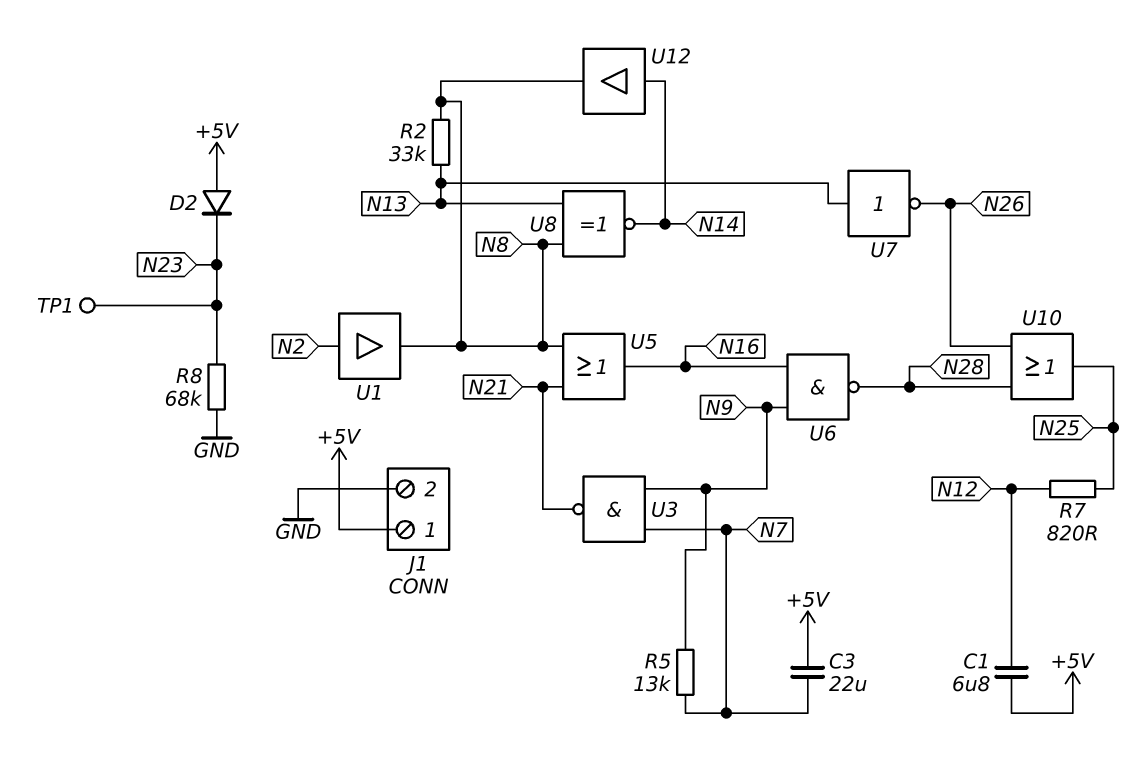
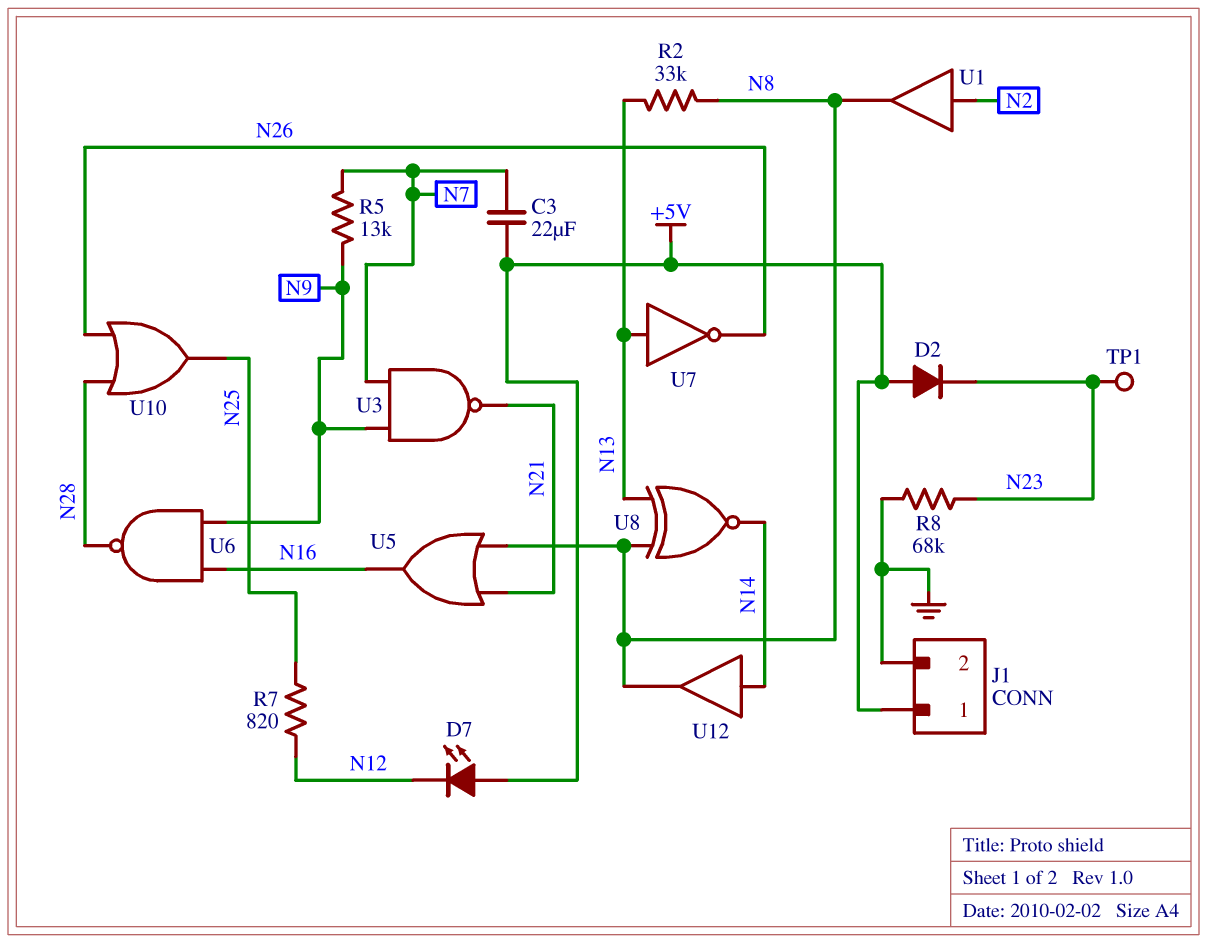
C1: 6.8uF (+5V, N12) -> none
D7: none -> LED (A +5V, K N12)

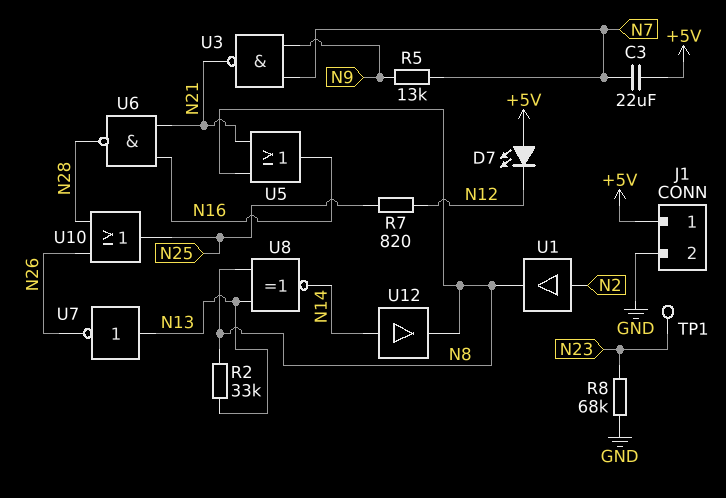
D2: diode (A +5V, K N23) -> none
U6: NAND (in N9, in N16, out N28) -> NAND (in N16, in N21, out N28)

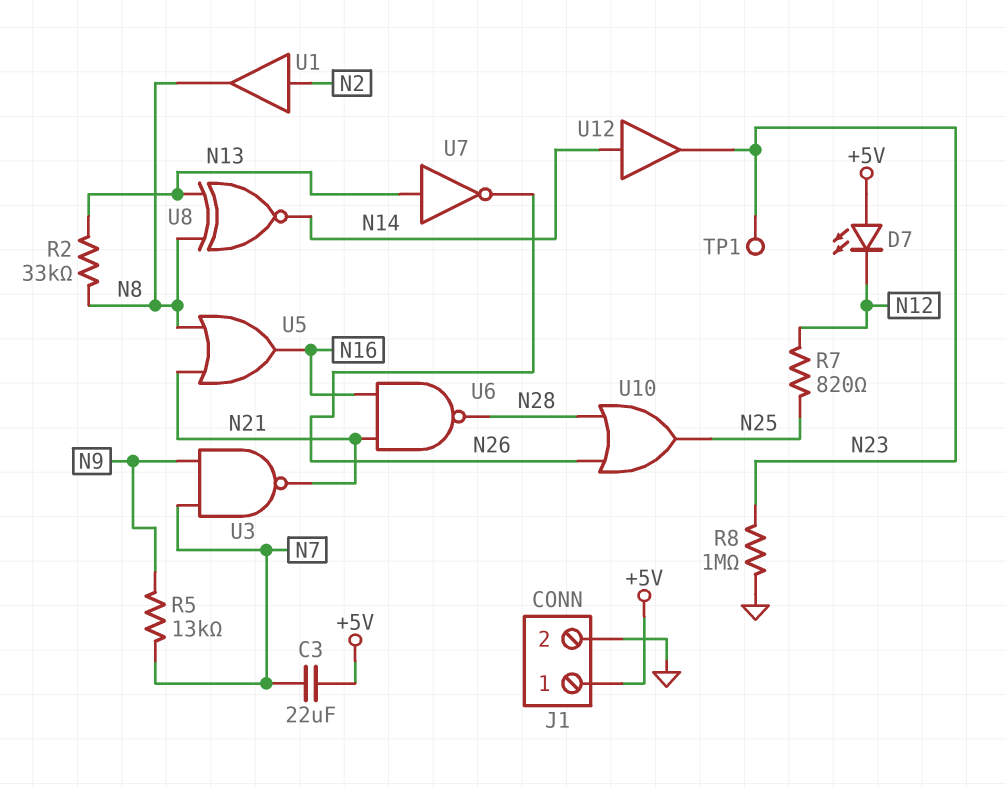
R8: 68k (GND, N23) -> 1M (GND, N23)
U12: buffer (in N14, out N8) -> buffer (in N14, out N23)

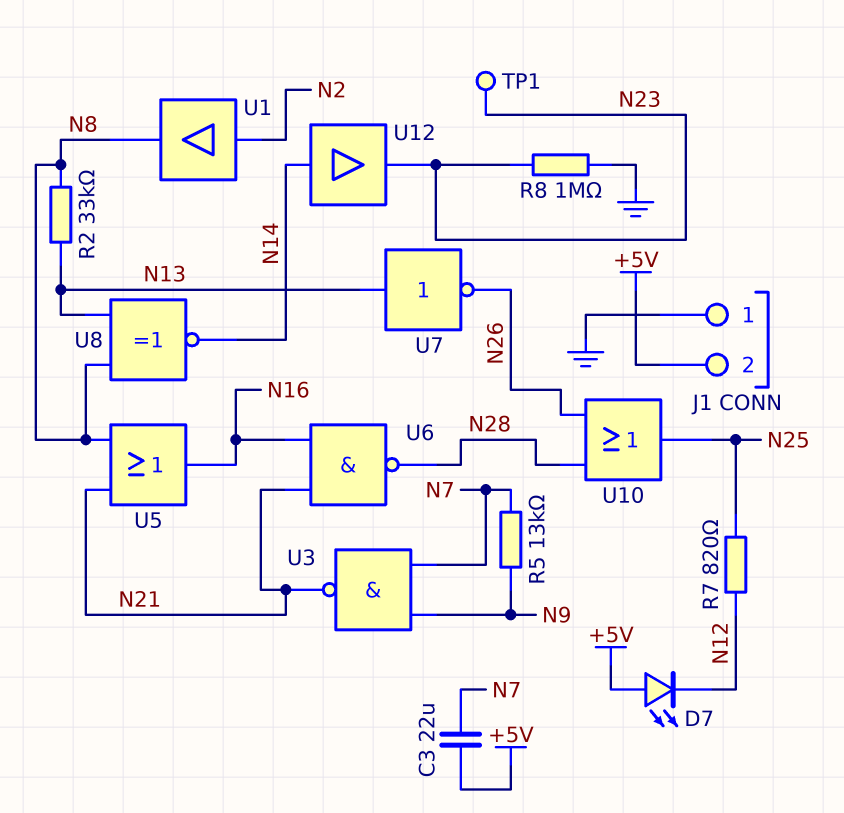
J1 pin 1: +5V -> GND
J1 pin 2: GND -> +5V

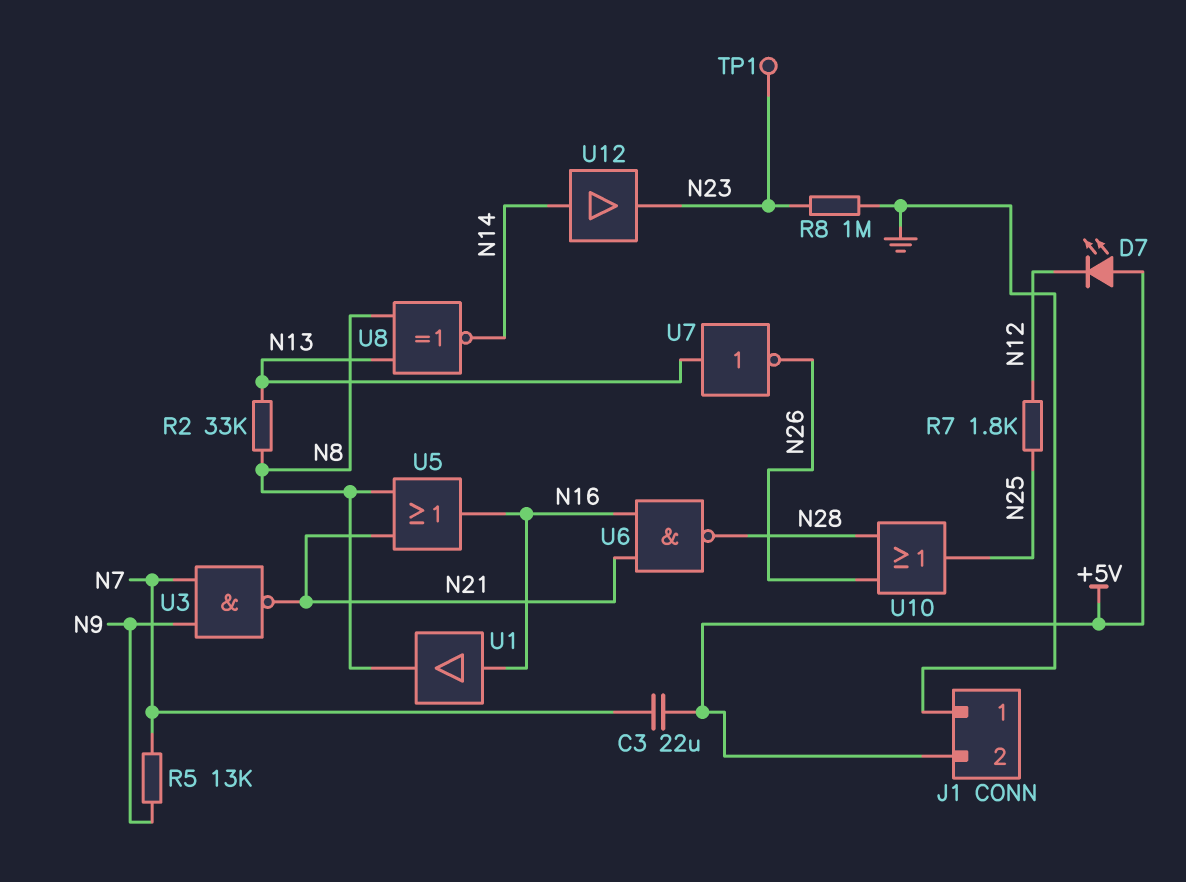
R7: 820 (N12, N25) -> 1.8k (N12, N25)
U1: buffer (in N2, out N8) -> buffer (in N16, out N8)

